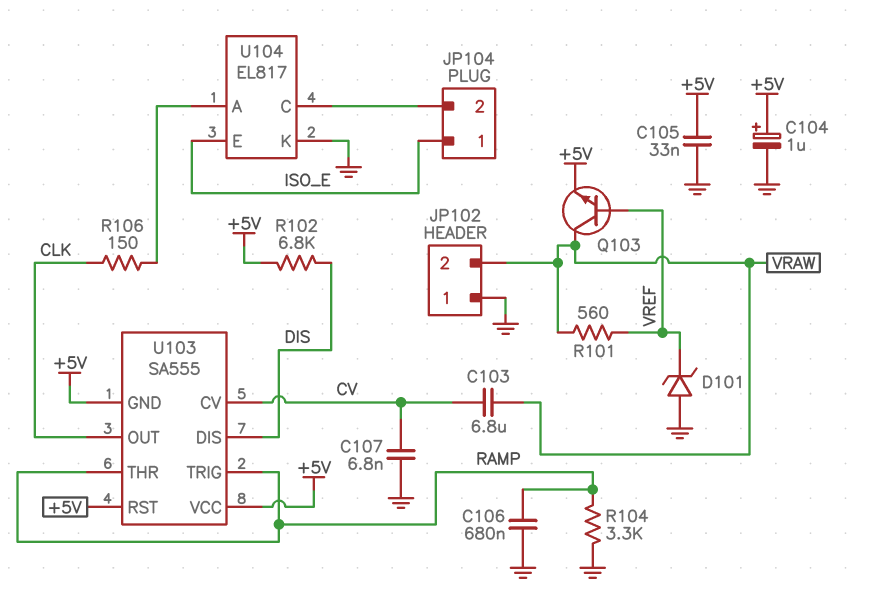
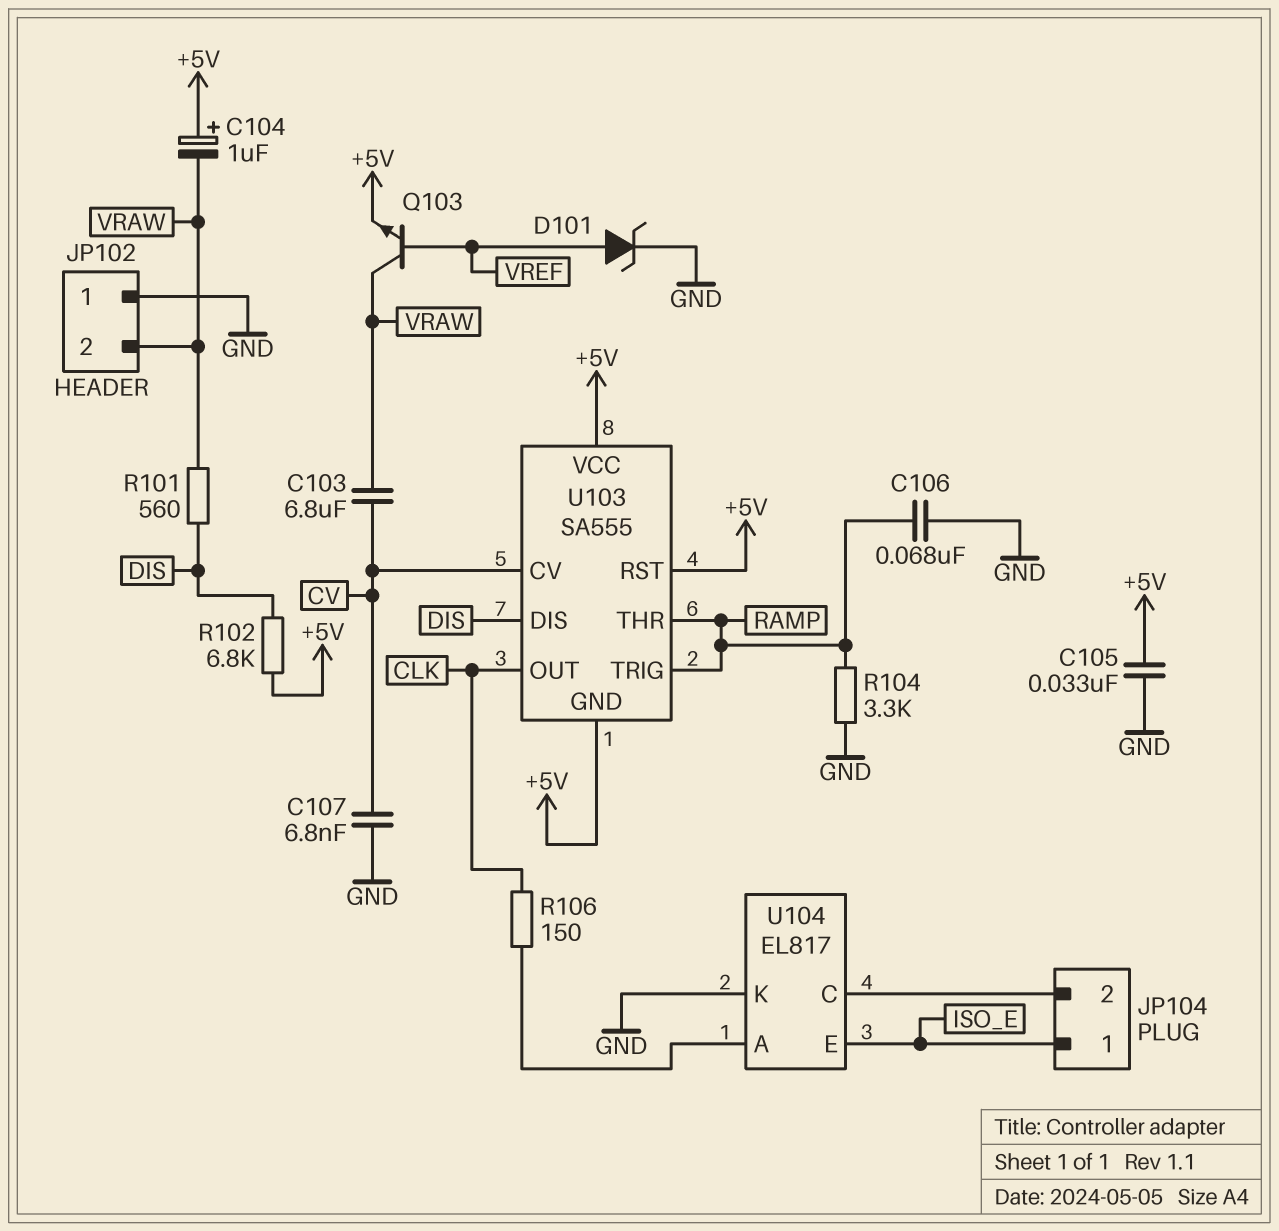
C104: 1uF (plus +5V, minus GND) -> 1uF (plus +5V, minus VRAW)
C106: 680nF (GND, RAMP) -> 68nF (GND, RAMP)
D101: zener (A GND, K VREF) -> zener (A VREF, K GND)
R101: 560 (VRAW, VREF) -> 560 (DIS, VRAW)

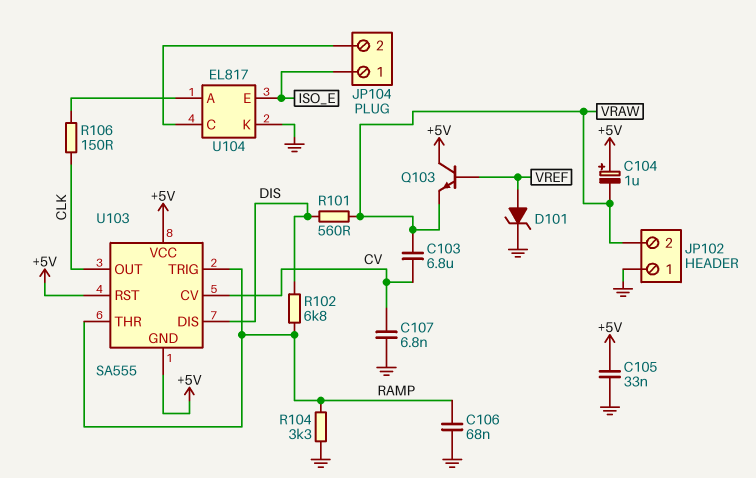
Q103: NPN (B VREF, C VRAW, E +5V) -> NPN (B VREF, C +5V, E VRAW)
R102: 6.8k (+5V, DIS) -> 6.8k (DIS, RAMP)

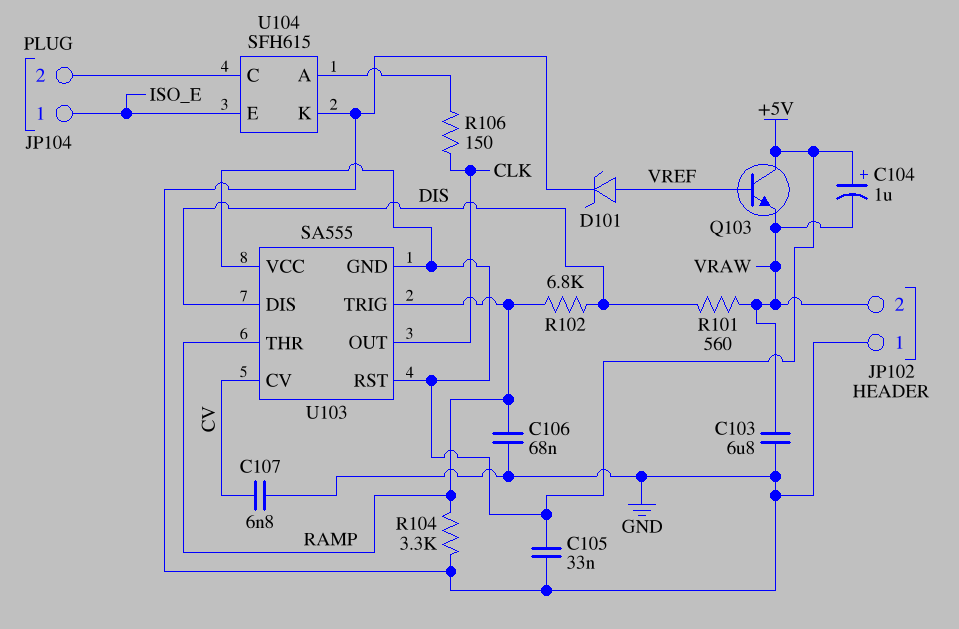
C103: 6.8uF (CV, VRAW) -> 6.8uF (GND, VRAW)
U104: EL817 -> SFH615

